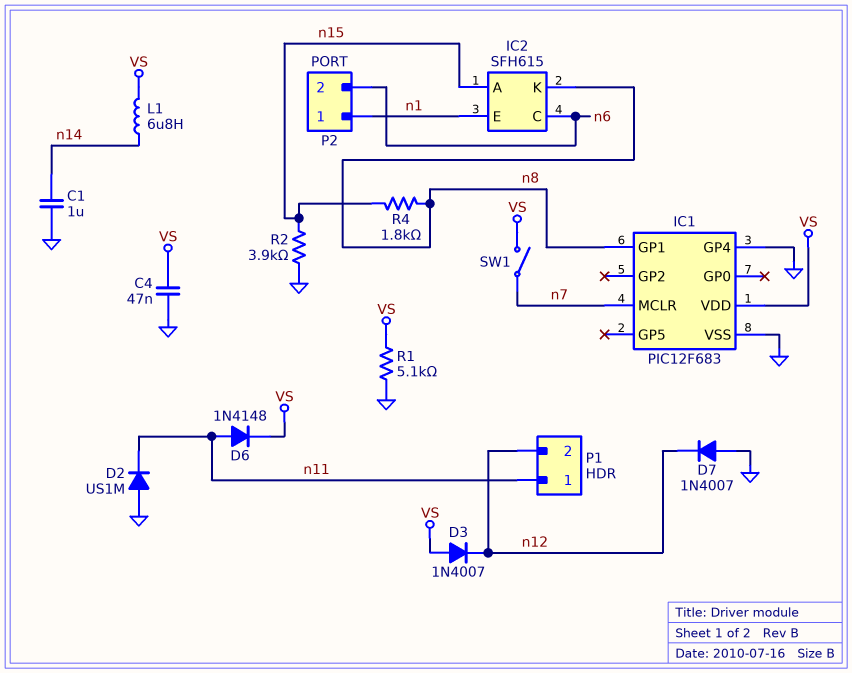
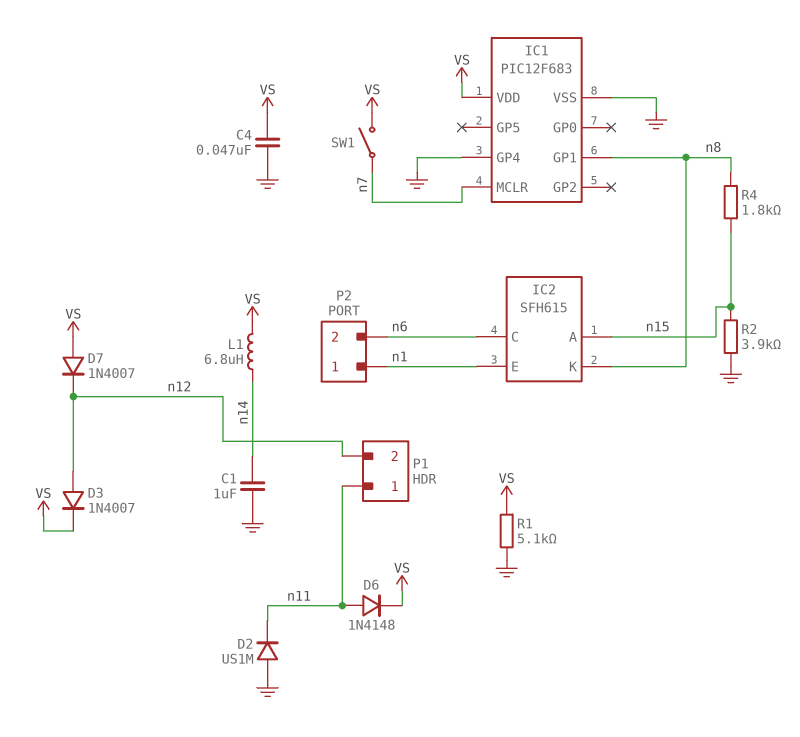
D3: diode 1N4007 (A VS, K n12) -> diode 1N4007 (A n12, K VS)
D7: diode 1N4007 (A GND, K n12) -> diode 1N4007 (A VS, K n12)

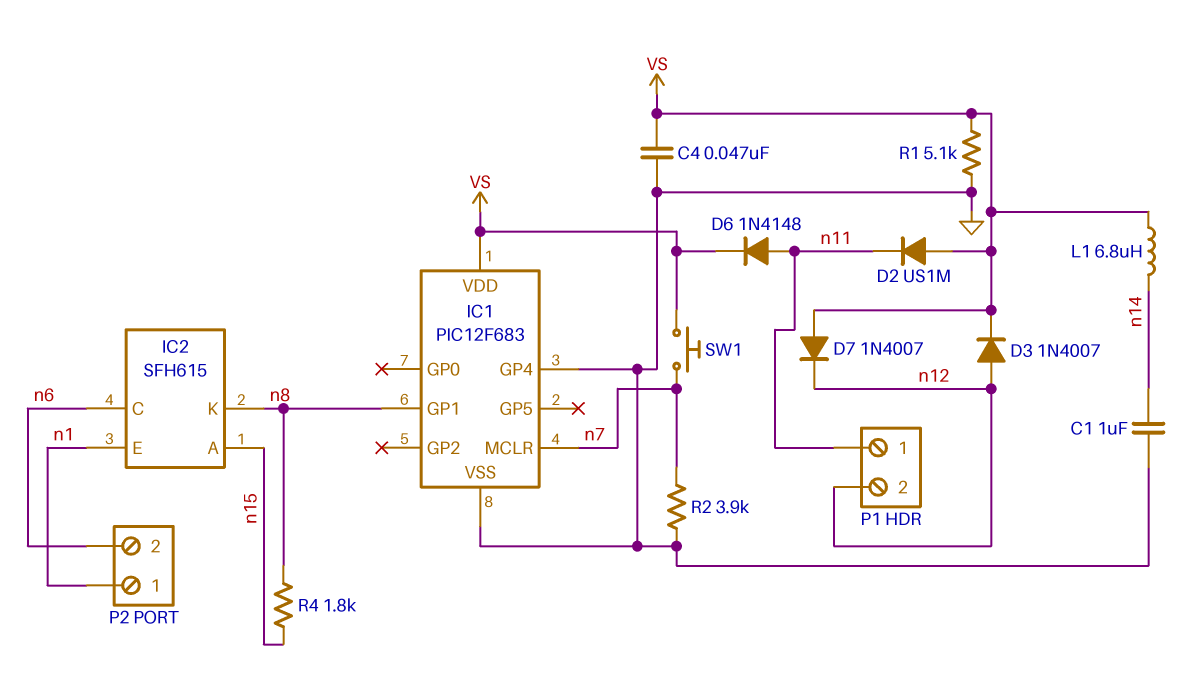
D2: diode US1M (A GND, K n11) -> diode US1M (A VS, K n11)
R2: 3.9k (GND, n15) -> 3.9k (GND, n7)
SW1: switch (VS, n7) -> button (VS, n7)

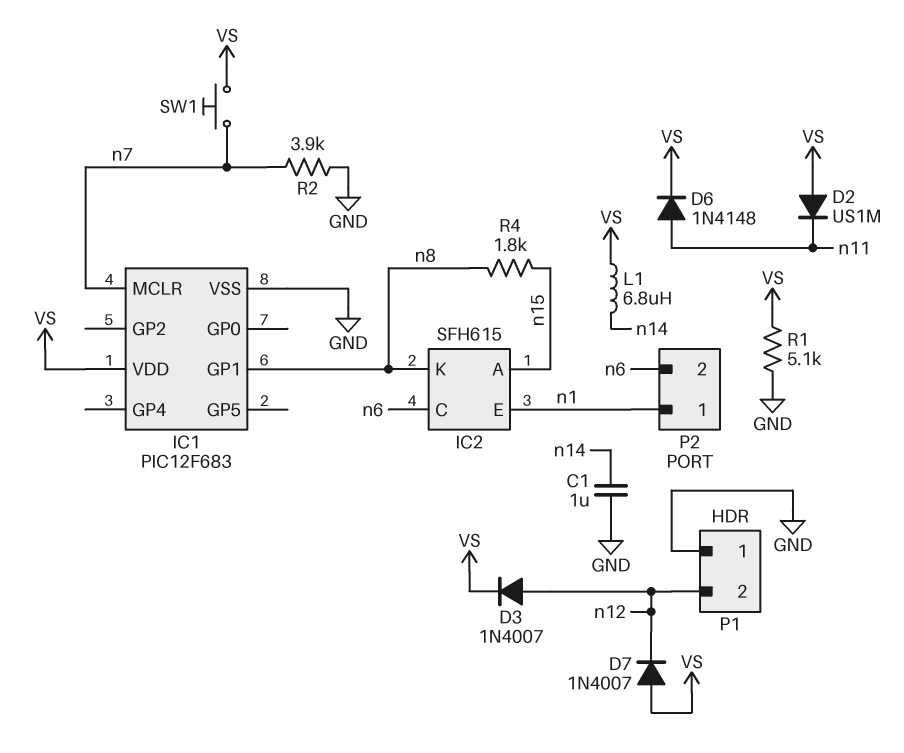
C4: 47nF (GND, VS) -> none
IC1 pin GP4: GND -> none
P1 pin 1: n11 -> GND

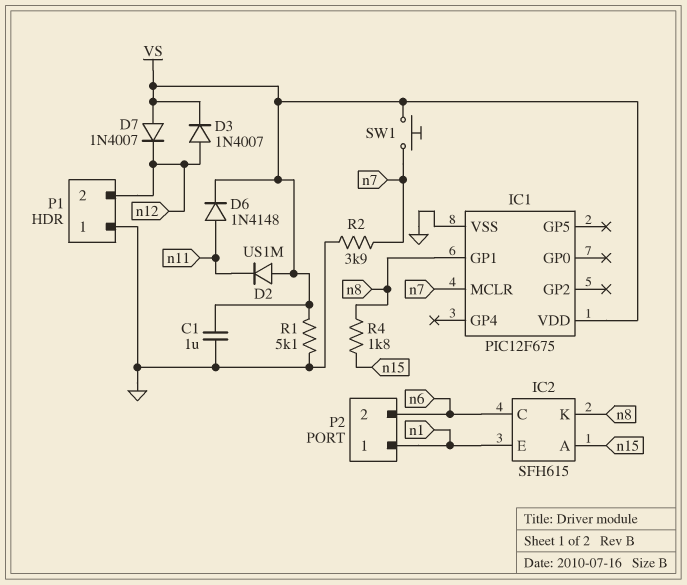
C1: 1uF (GND, n14) -> 1uF (GND, VS)
IC1: PIC12F683 -> PIC12F675
L1: 6.8uH (VS, n14) -> none

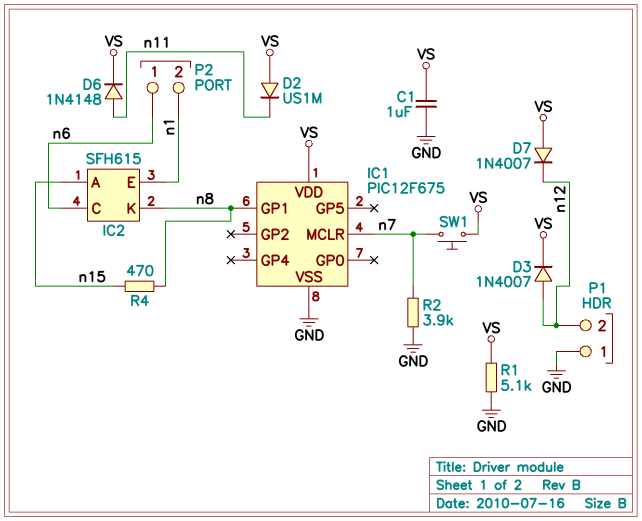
P2 pin 1: n1 -> n6
P2 pin 2: n6 -> n1
R4: 1.8k (n8, n15) -> 470 (n8, n15)

